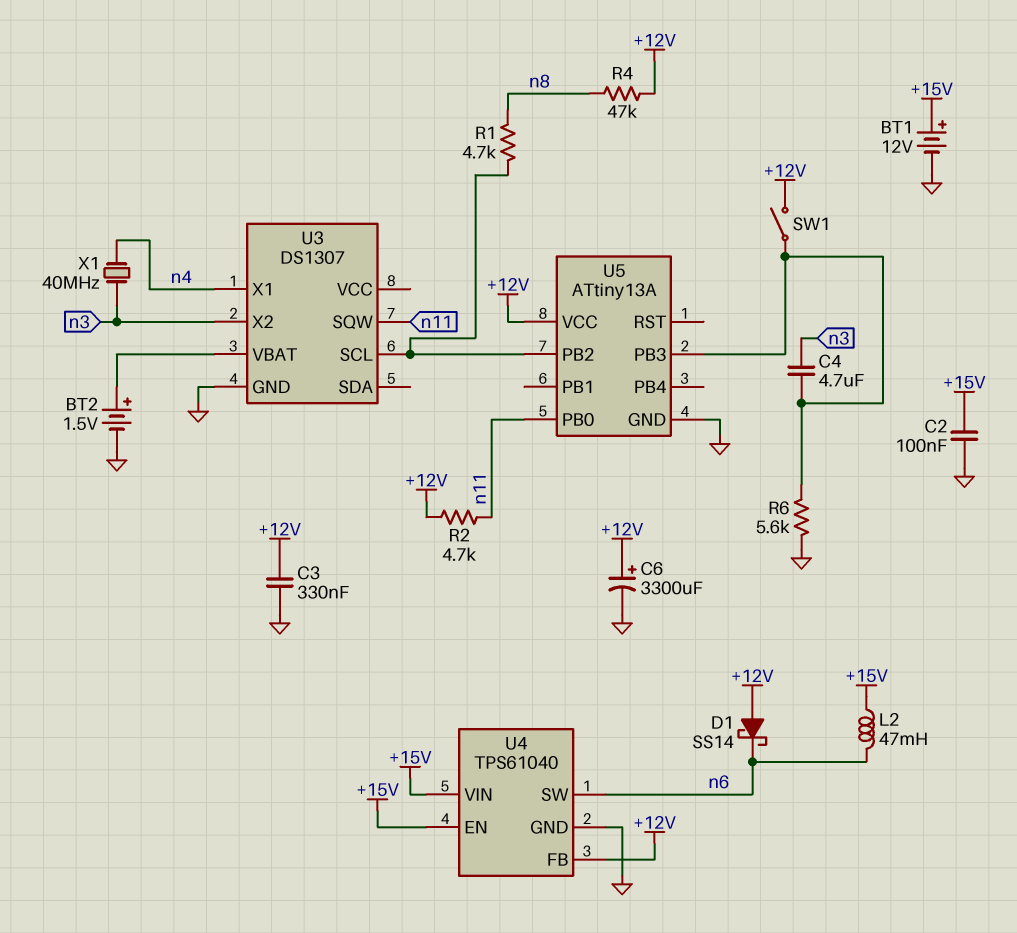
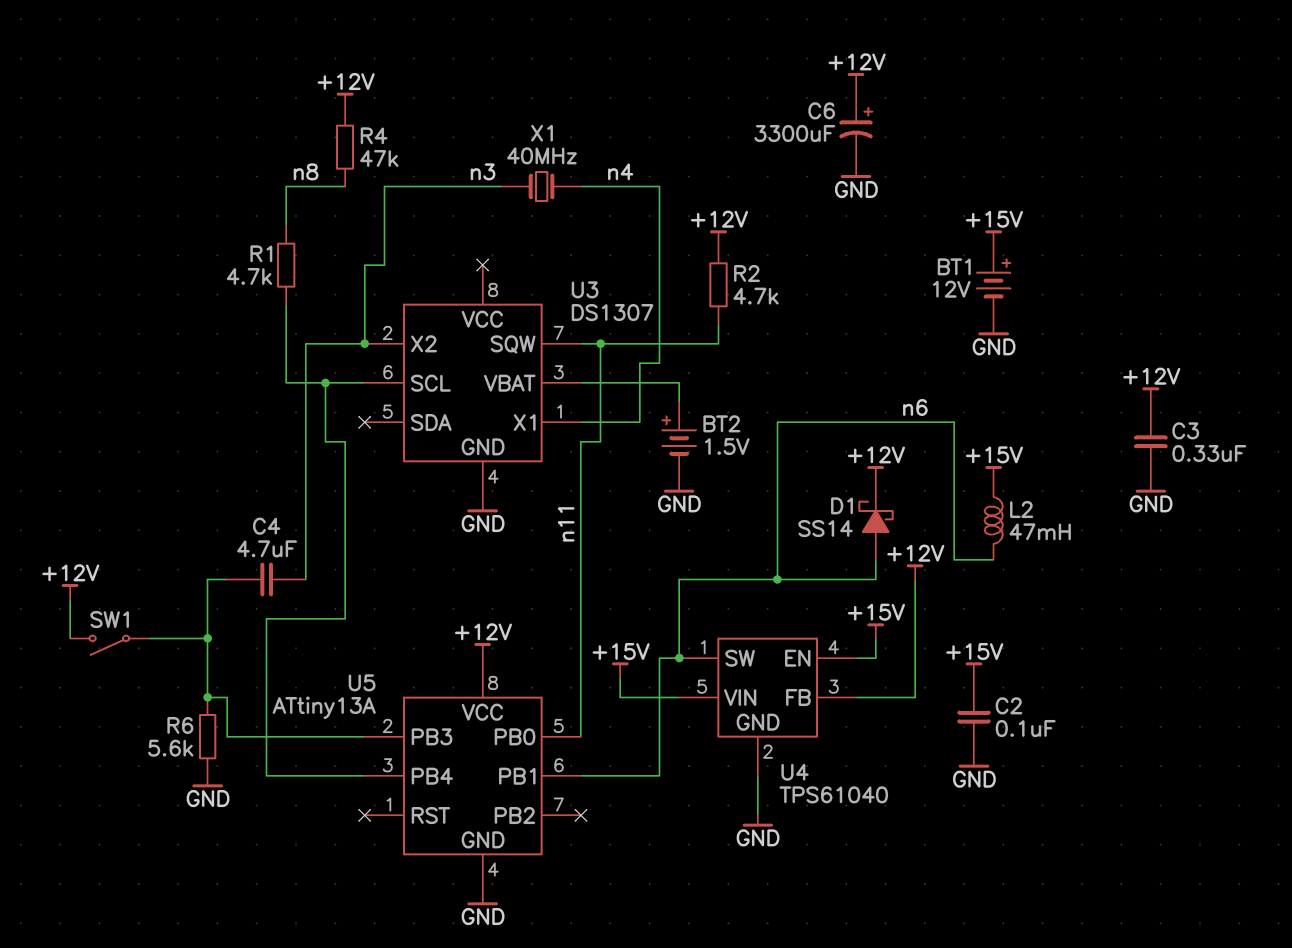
D1: schottky SS14 (A +12V, K n6) -> schottky SS14 (A n6, K +12V)
U5 pin PB1: none -> n6
U5 pin PB2: U3/SCL -> none
U5 pin PB4: none -> U3/SCL

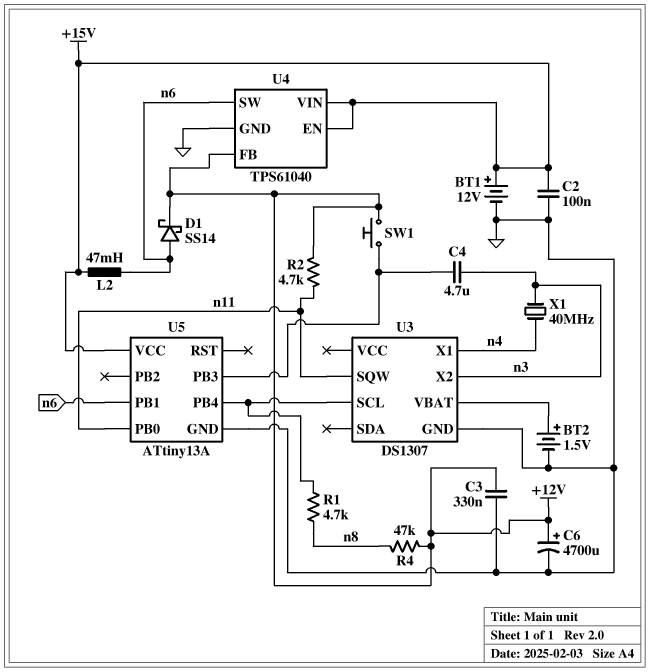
C6: 3300uF (plus +12V, minus GND) -> 4700uF (plus +12V, minus GND)
R6: 5.6k (GND, U5/PB3) -> none
SW1: switch (+12V, U5/PB3) -> button (+12V, U5/PB3)
U5 pin VCC: +12V -> +15V

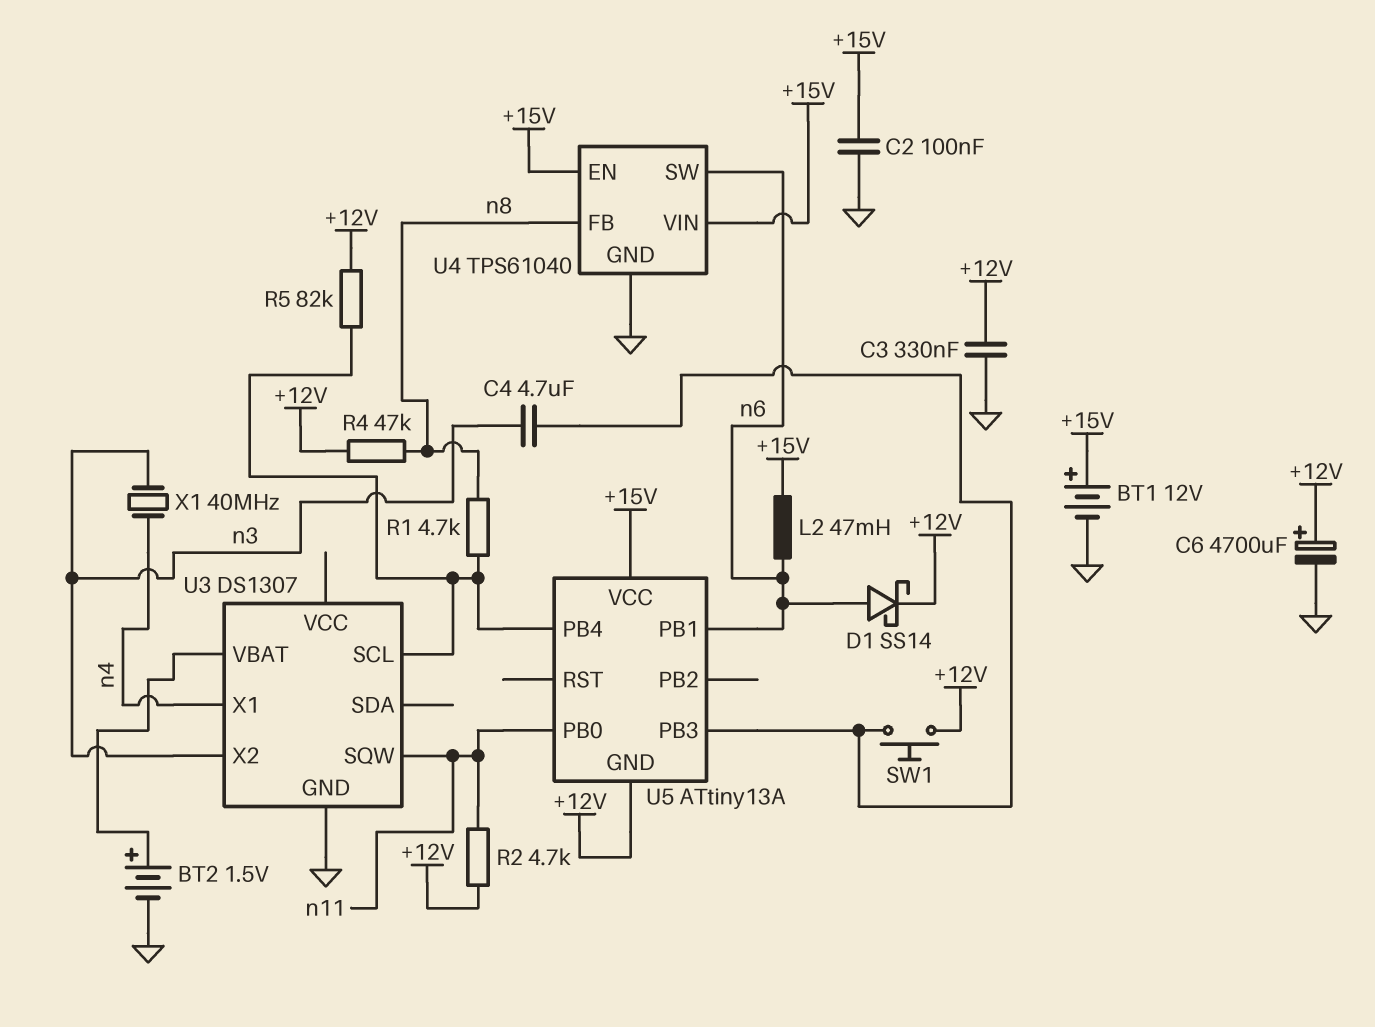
R5: none -> 82k (+12V, U3/SCL)
U4 pin FB: +12V -> n8
U5 pin GND: GND -> +12V

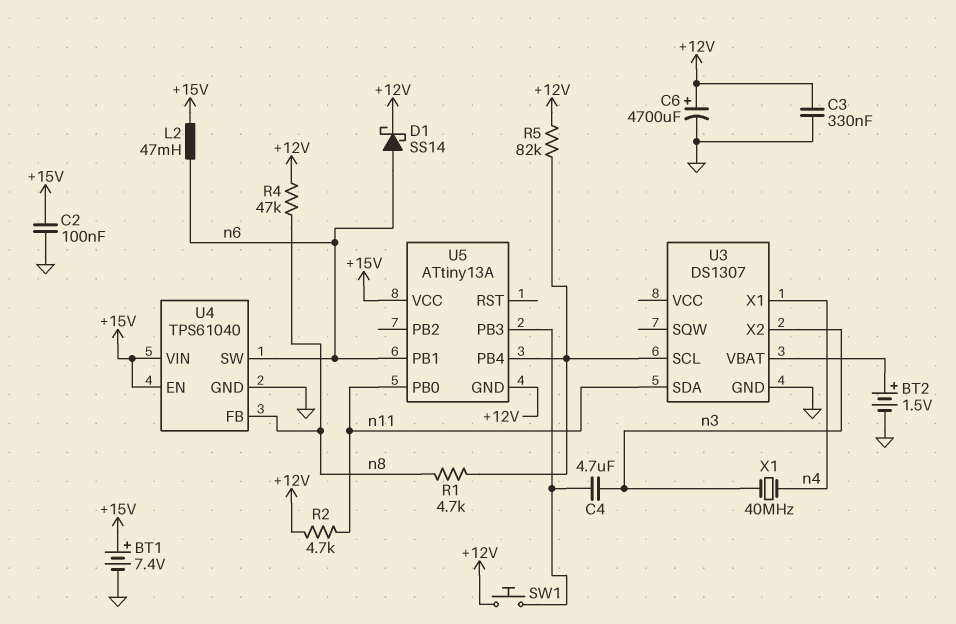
BT1: 12V (plus +15V, minus GND) -> 7.4V (plus +15V, minus GND)
U3 pin SDA: none -> n11
U3 pin SQW: n11 -> none

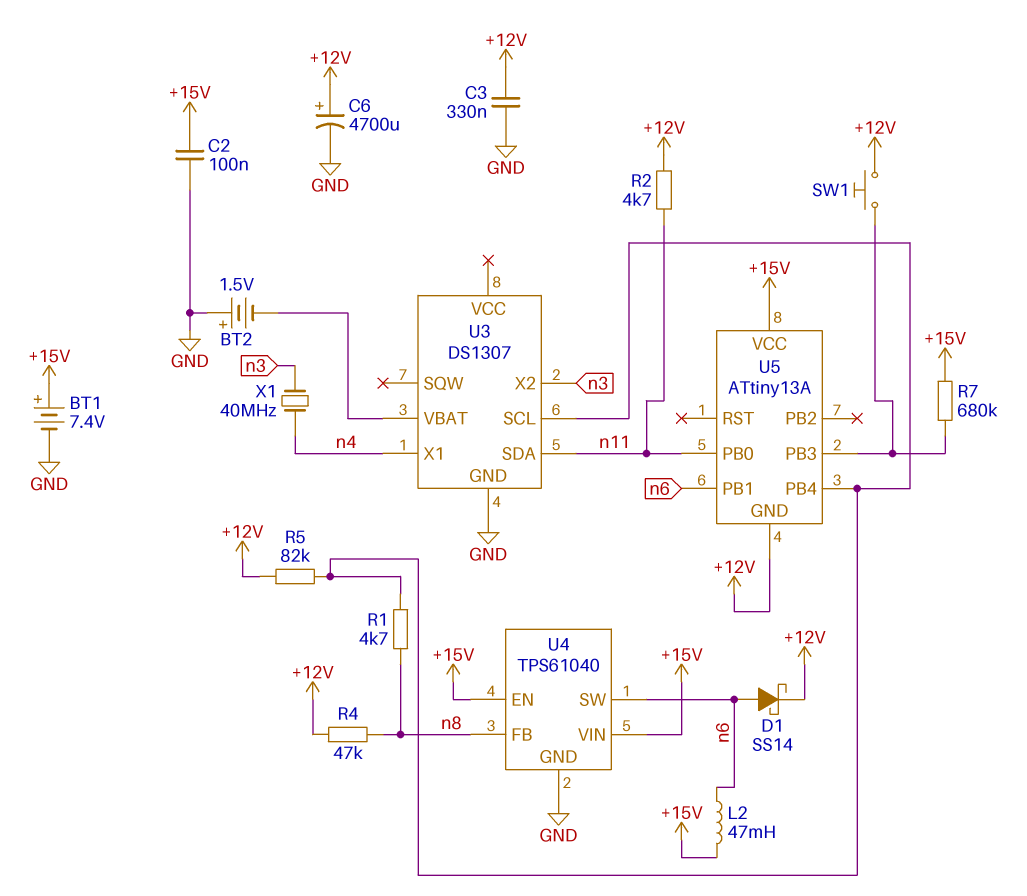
BT2: 1.5V (plus U3/VBAT, minus GND) -> 1.5V (plus GND, minus U3/VBAT)
C4: 4.7uF (U5/PB3, n3) -> none
R7: none -> 680k (+15V, U5/PB3)

